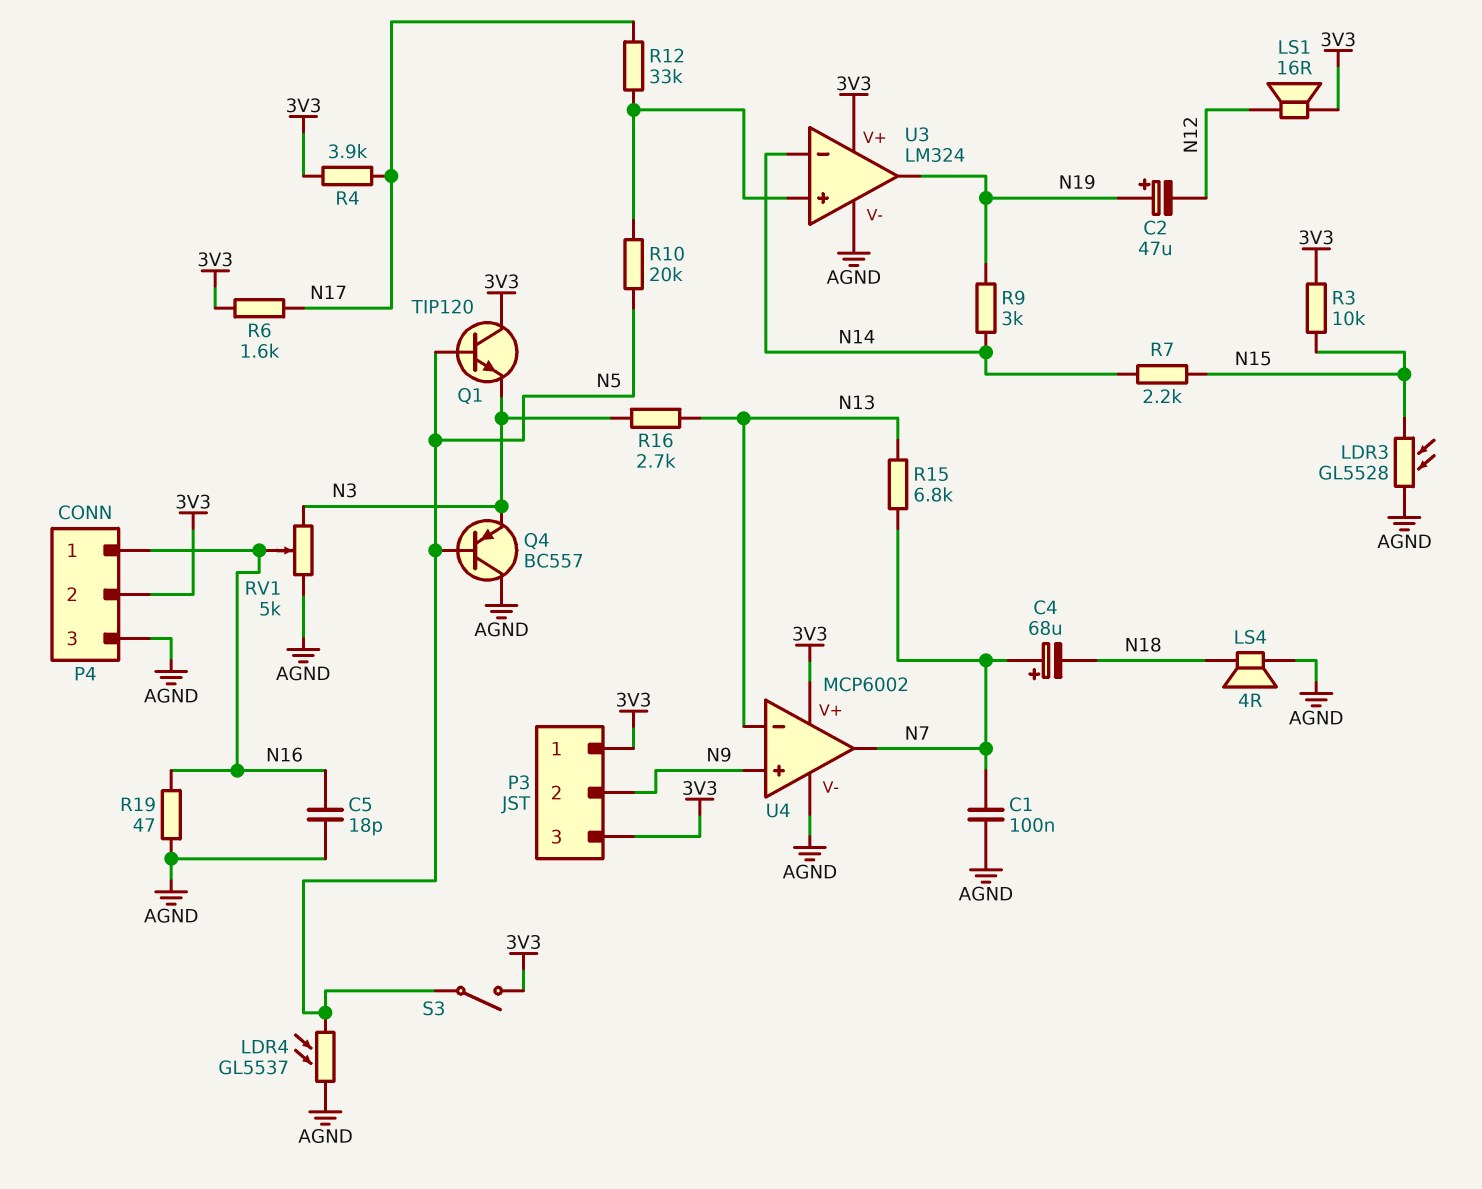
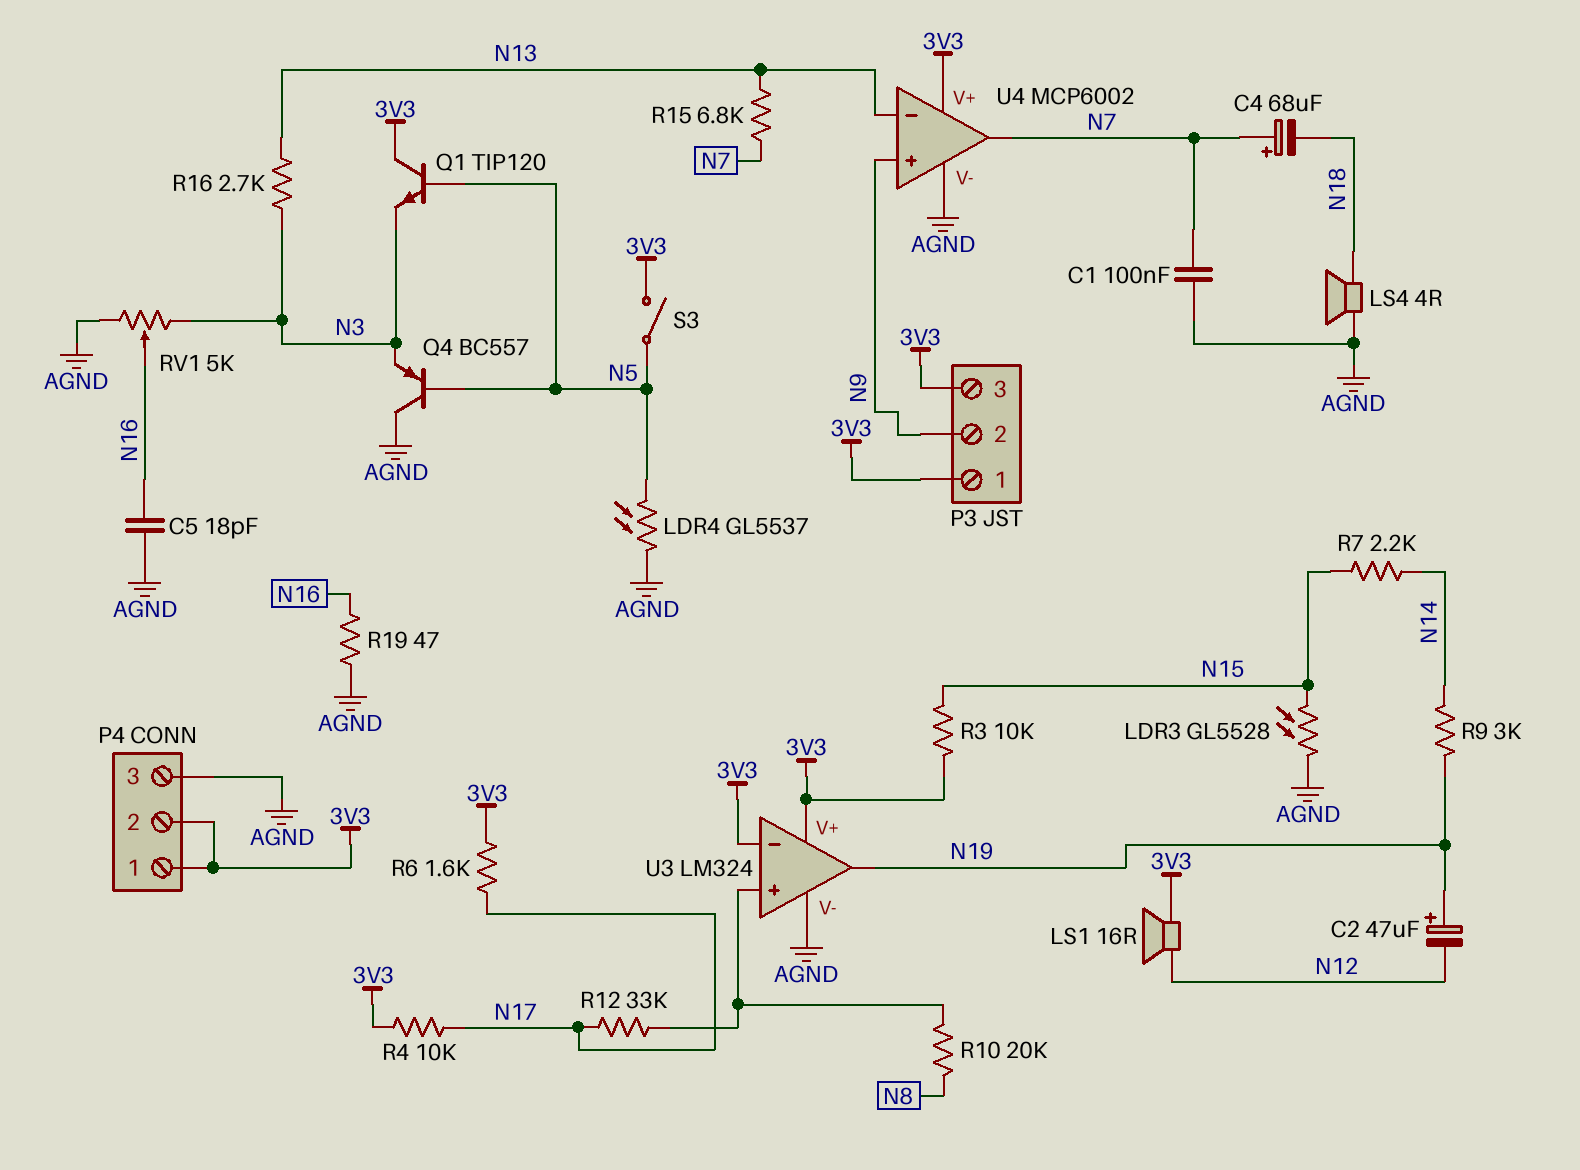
P4 pin 1: N16 -> 3V3
R4: 3.9k (3V3, N17) -> 10k (3V3, N17)
R10: 20k (N5, U3/in+) -> 20k (N8, U3/in+)
U3 pin in-: N14 -> 3V3

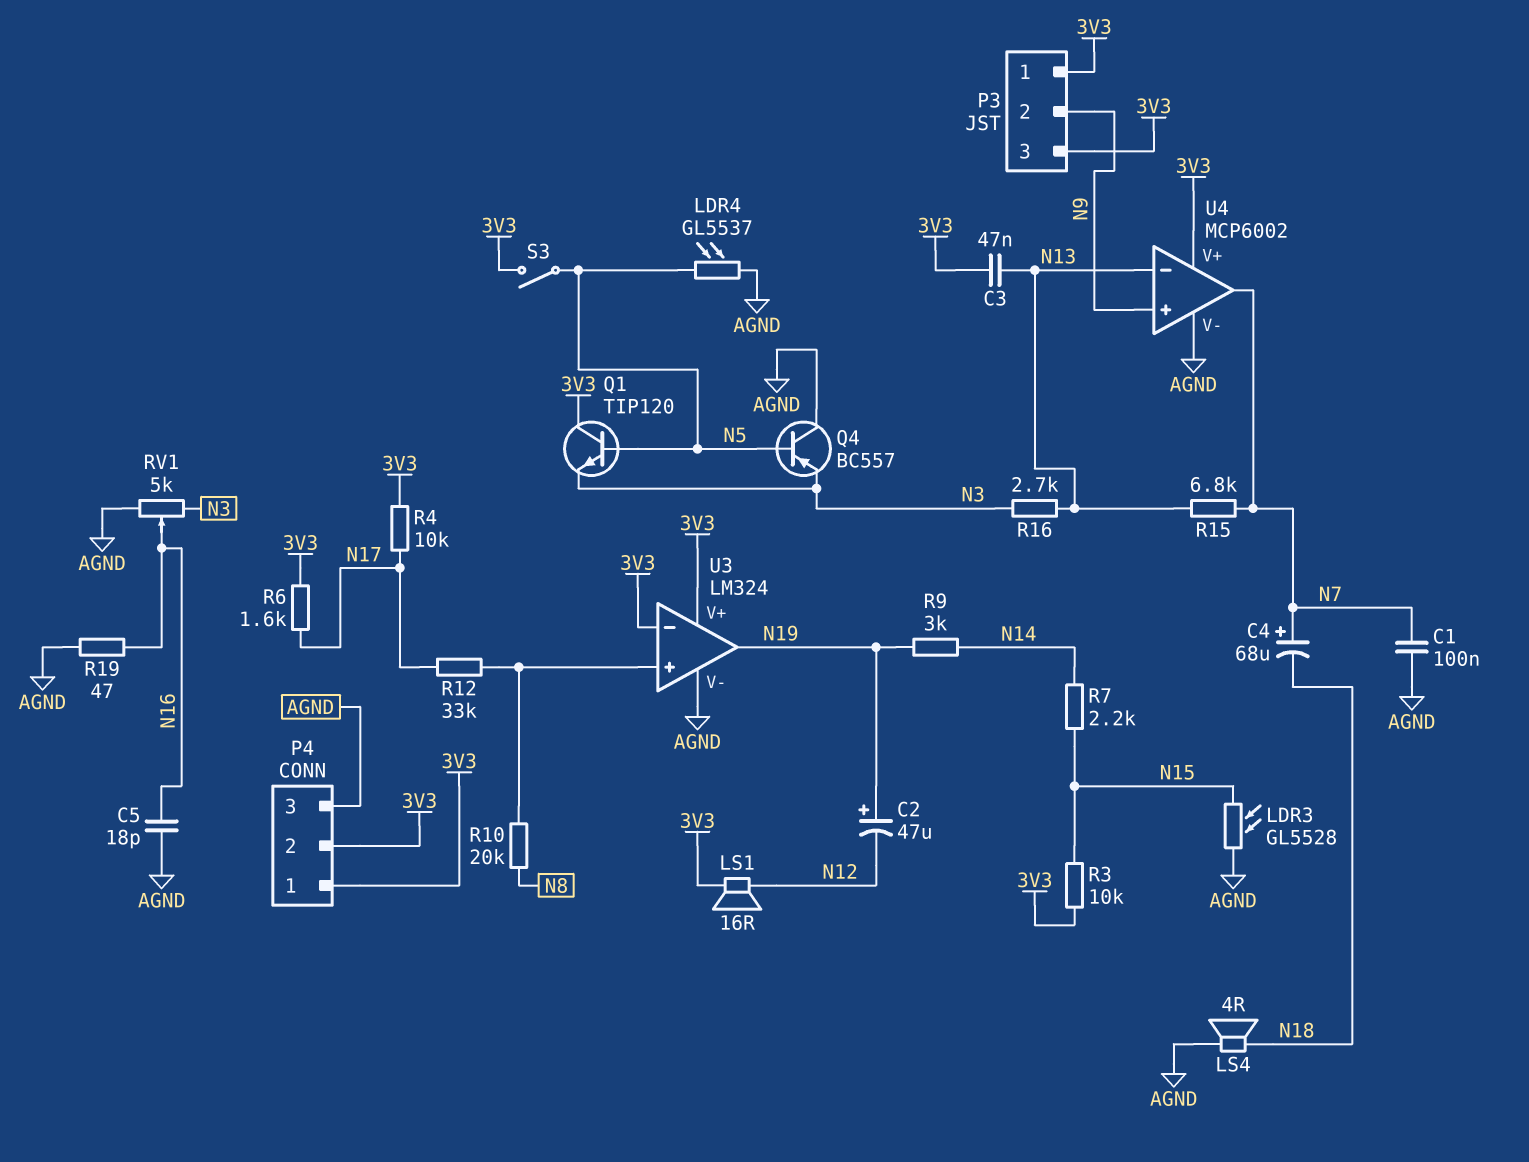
C3: none -> 47nF (3V3, N13)

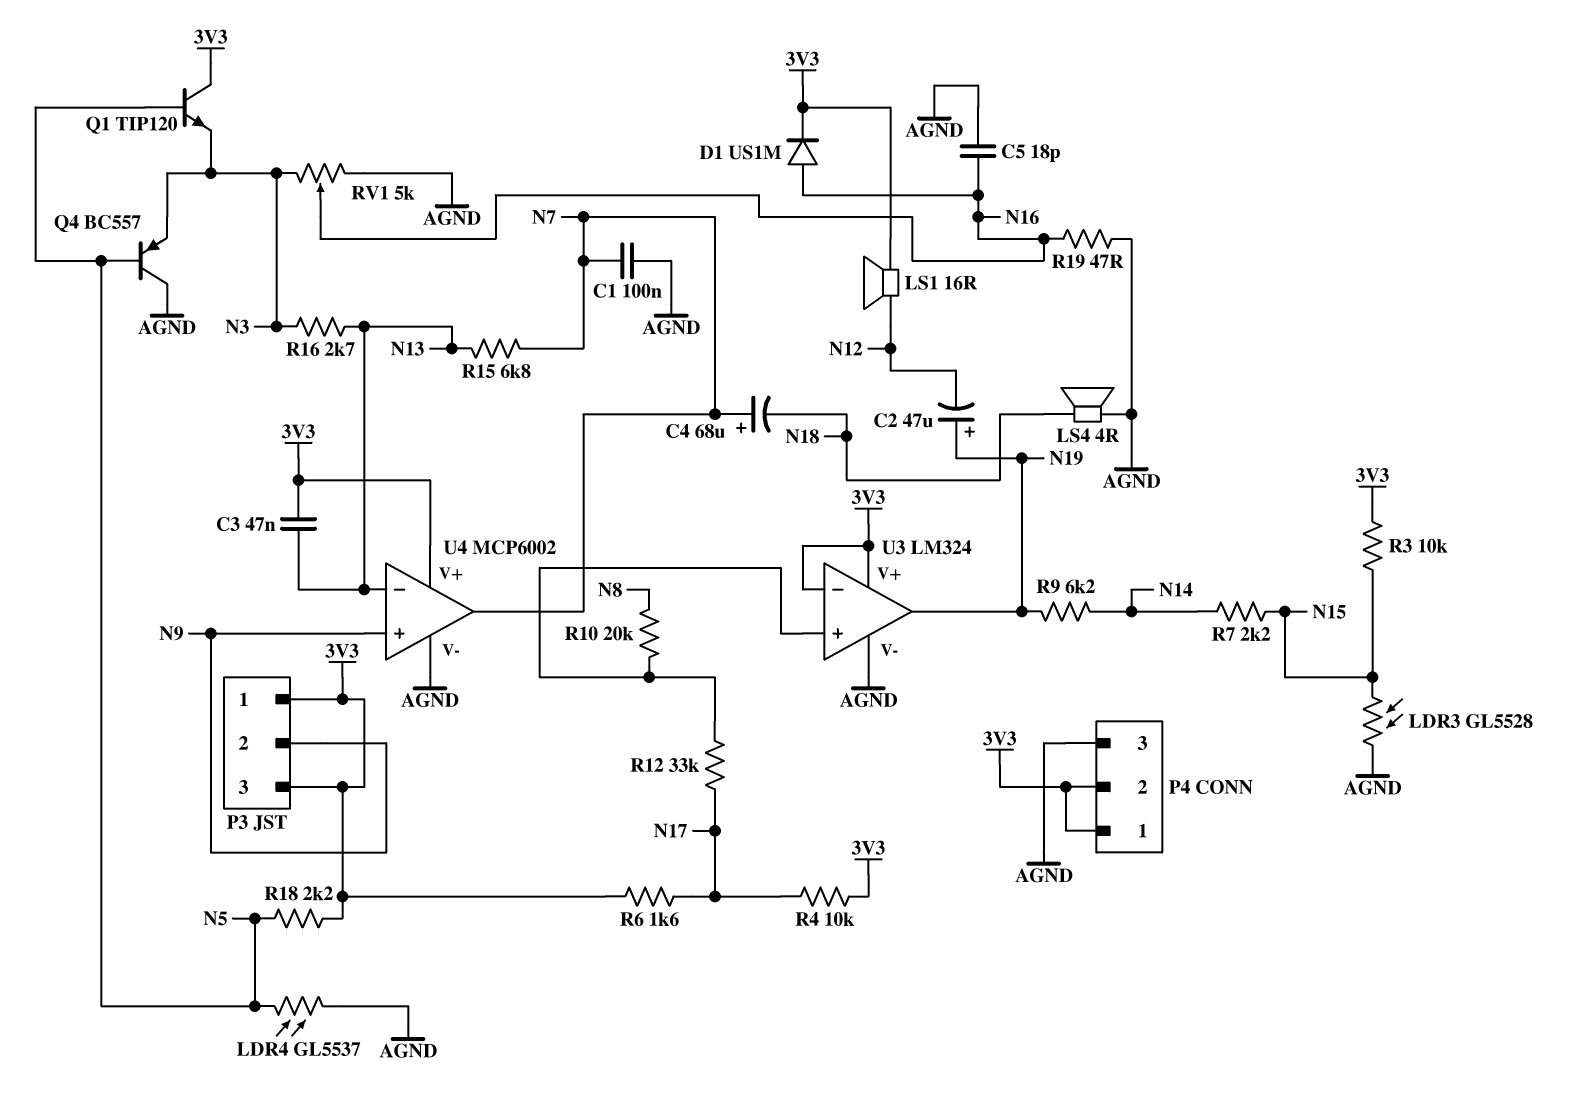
D1: none -> diode US1M (A N16, K 3V3)
R9: 3k (N14, N19) -> 6.2k (N14, N19)
R18: none -> 2.2k (3V3, N5)
S3: switch (3V3, N5) -> none

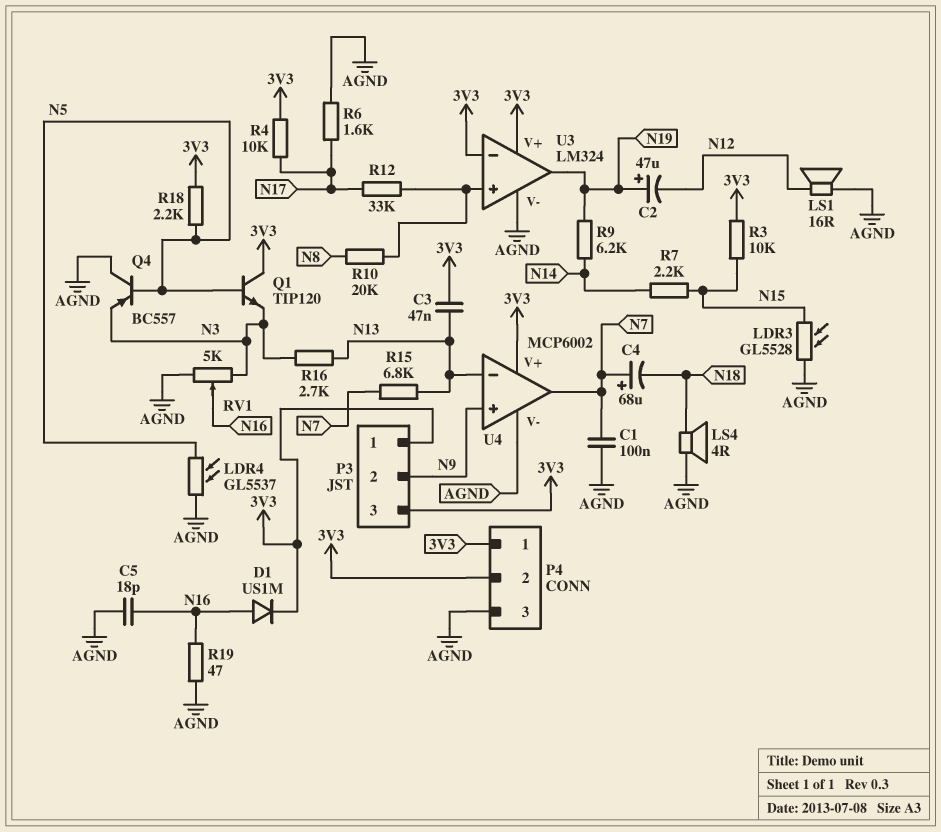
LS1: speaker 16R (3V3, N12) -> speaker 16R (AGND, N12)
R6: 1.6k (3V3, N17) -> 1.6k (AGND, N17)

